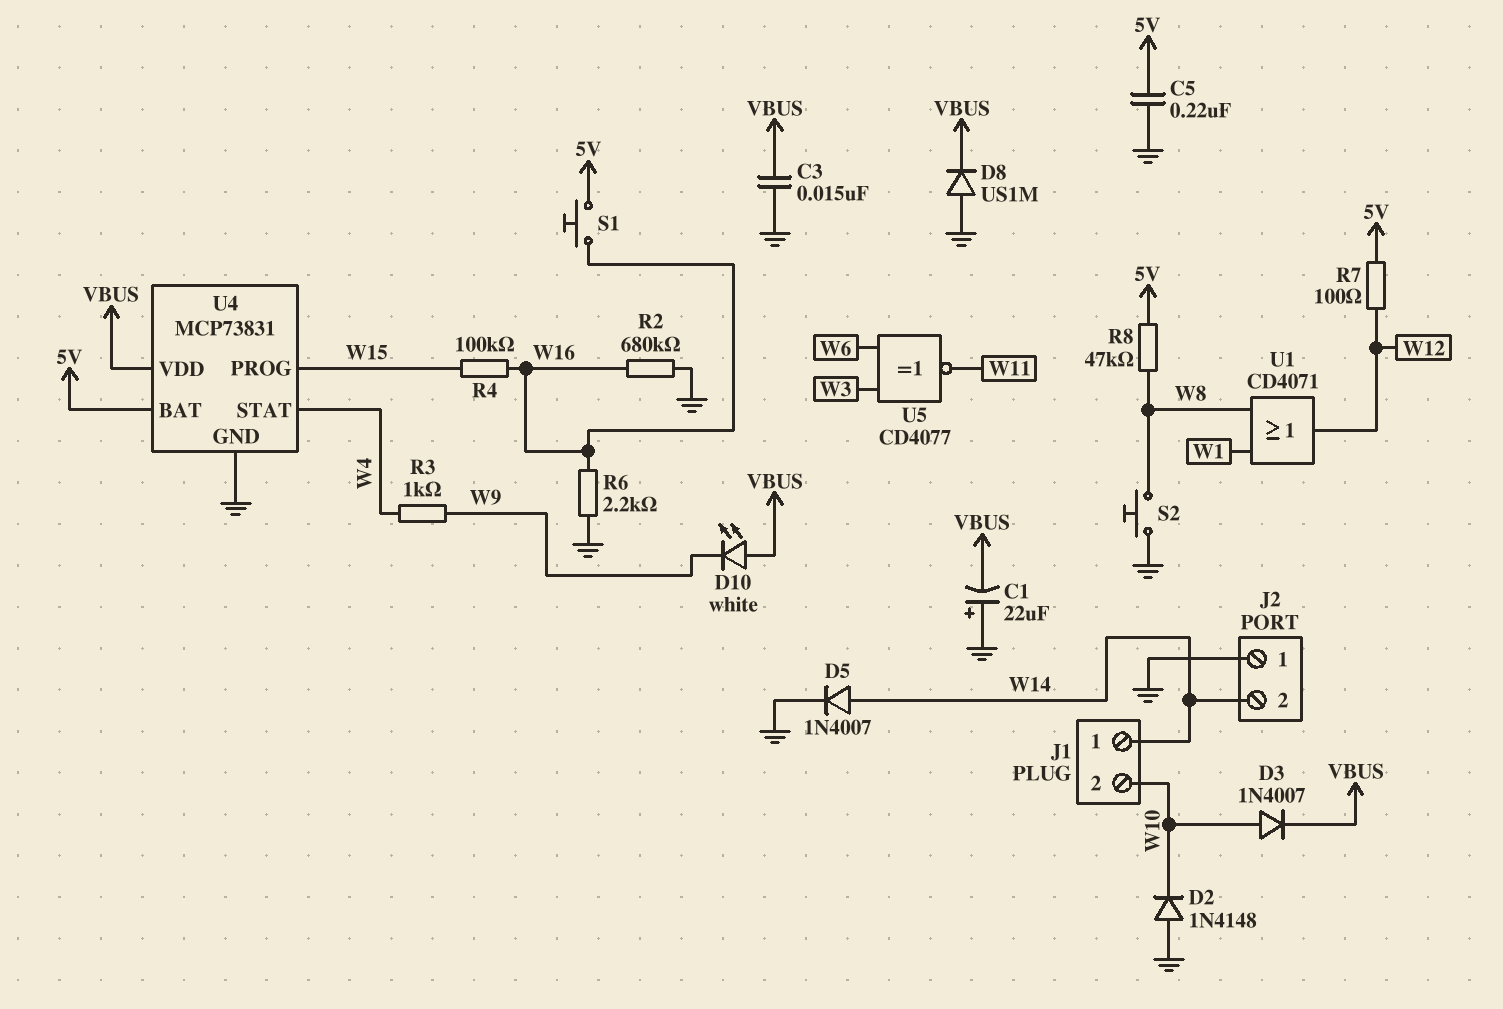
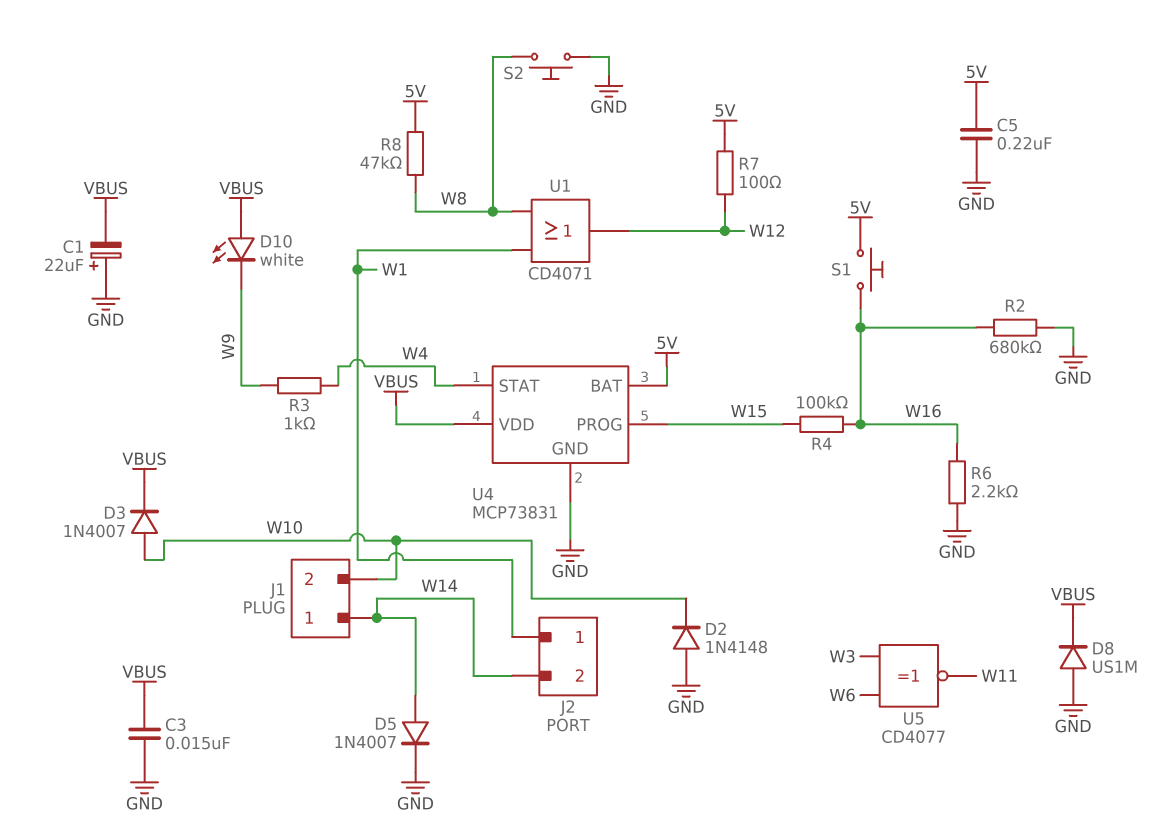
J2 pin 1: GND -> W1

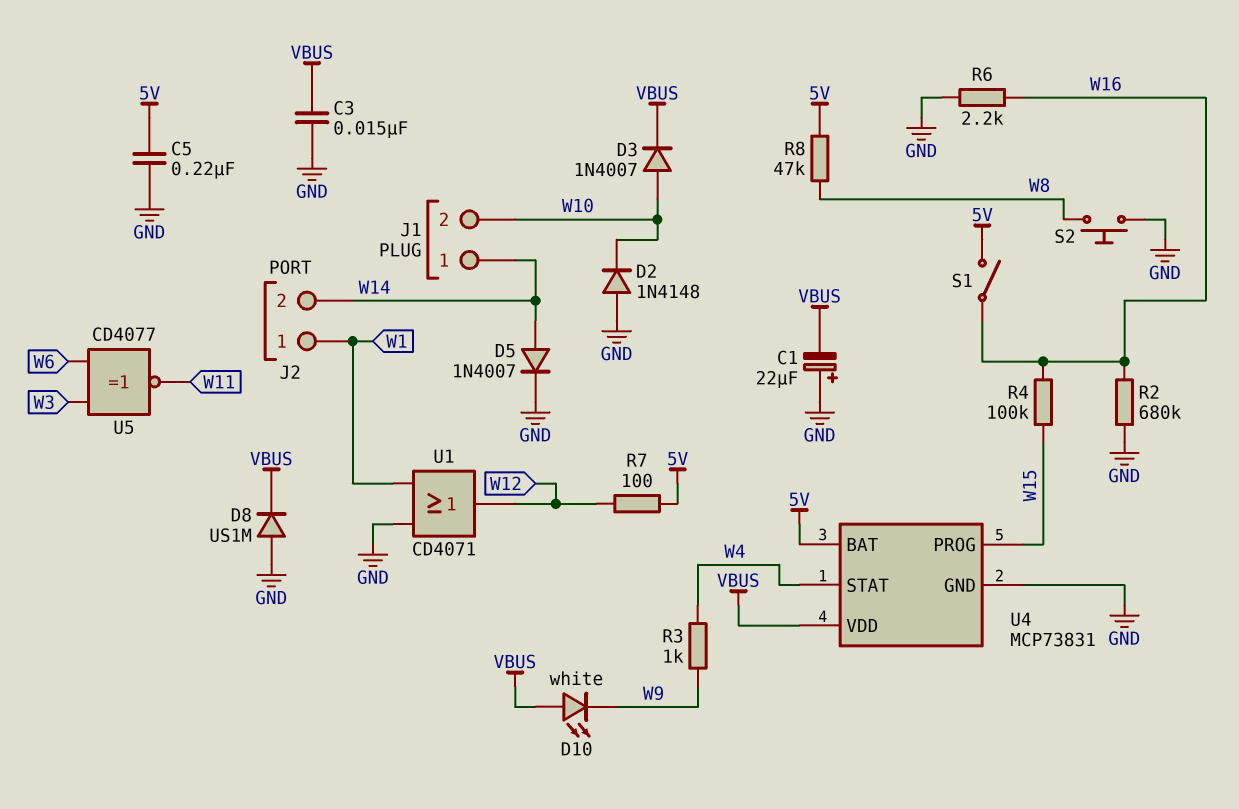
S1: button (5V, W16) -> switch (5V, W16)
U1: OR CD4071 (in W1, in W8, out W12) -> OR CD4071 (in GND, in W1, out W12)

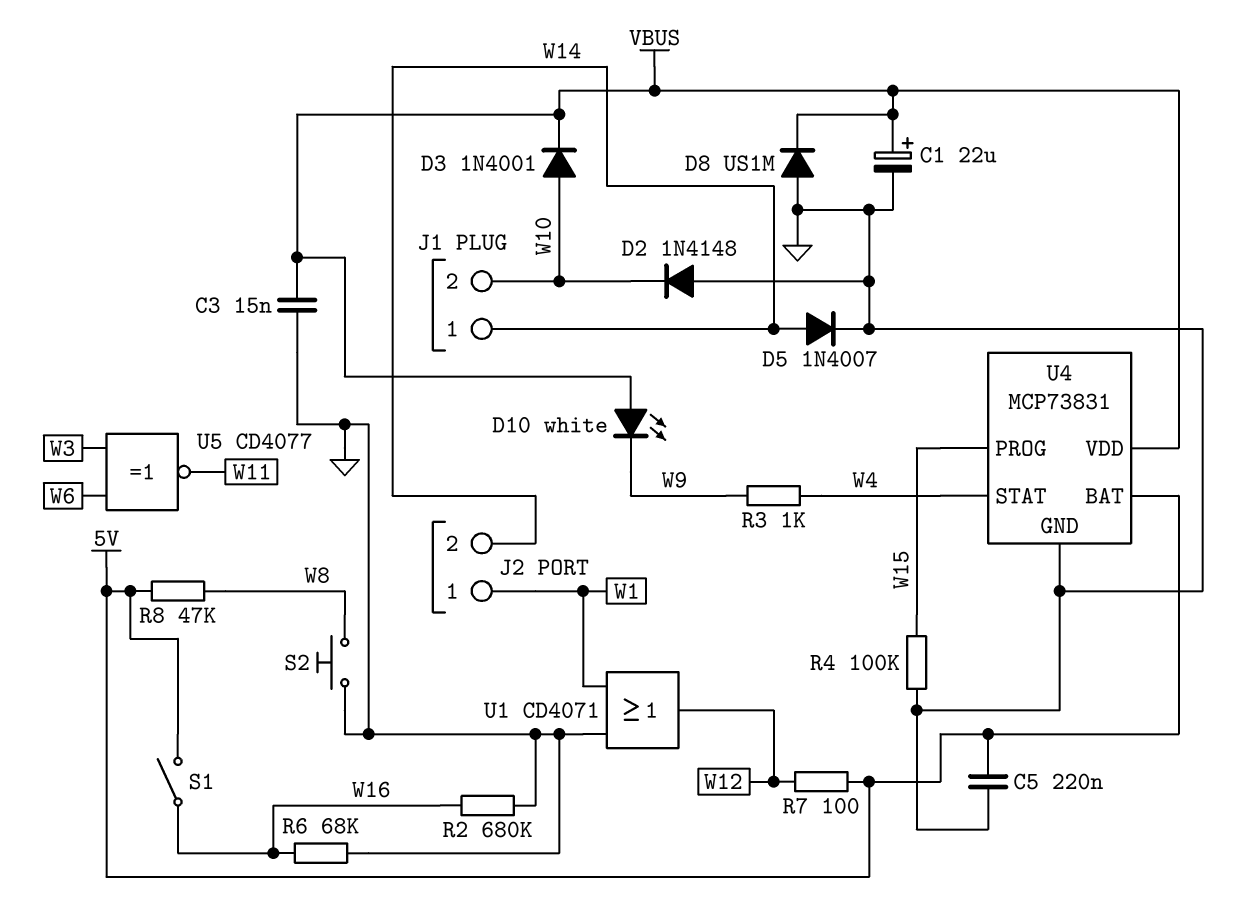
C1: 22uF (plus GND, minus VBUS) -> 22uF (plus VBUS, minus GND)
D3: diode 1N4007 (A W10, K VBUS) -> diode 1N4001 (A W10, K VBUS)
R4: 100k (W15, W16) -> 100k (GND, W15)
R6: 2.2k (GND, W16) -> 68k (GND, W16)

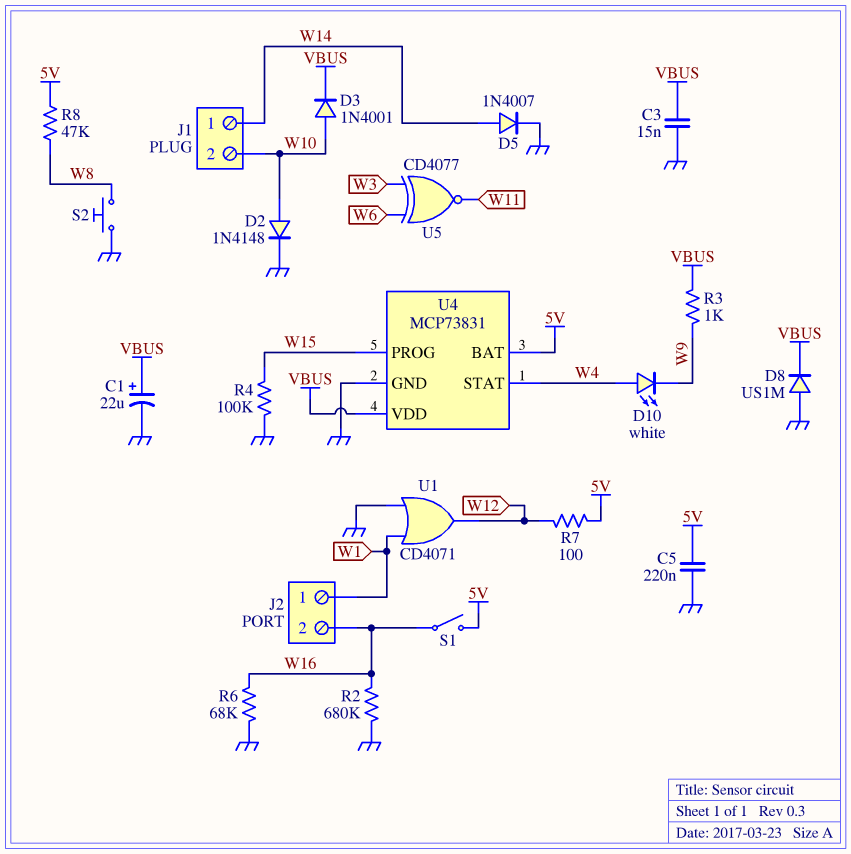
D2: diode 1N4148 (A GND, K W10) -> diode 1N4148 (A W10, K GND)
D10: LED white (A VBUS, K W9) -> LED white (A W4, K W9)
J2 pin 2: W14 -> W16
R3: 1k (W4, W9) -> 1k (VBUS, W9)

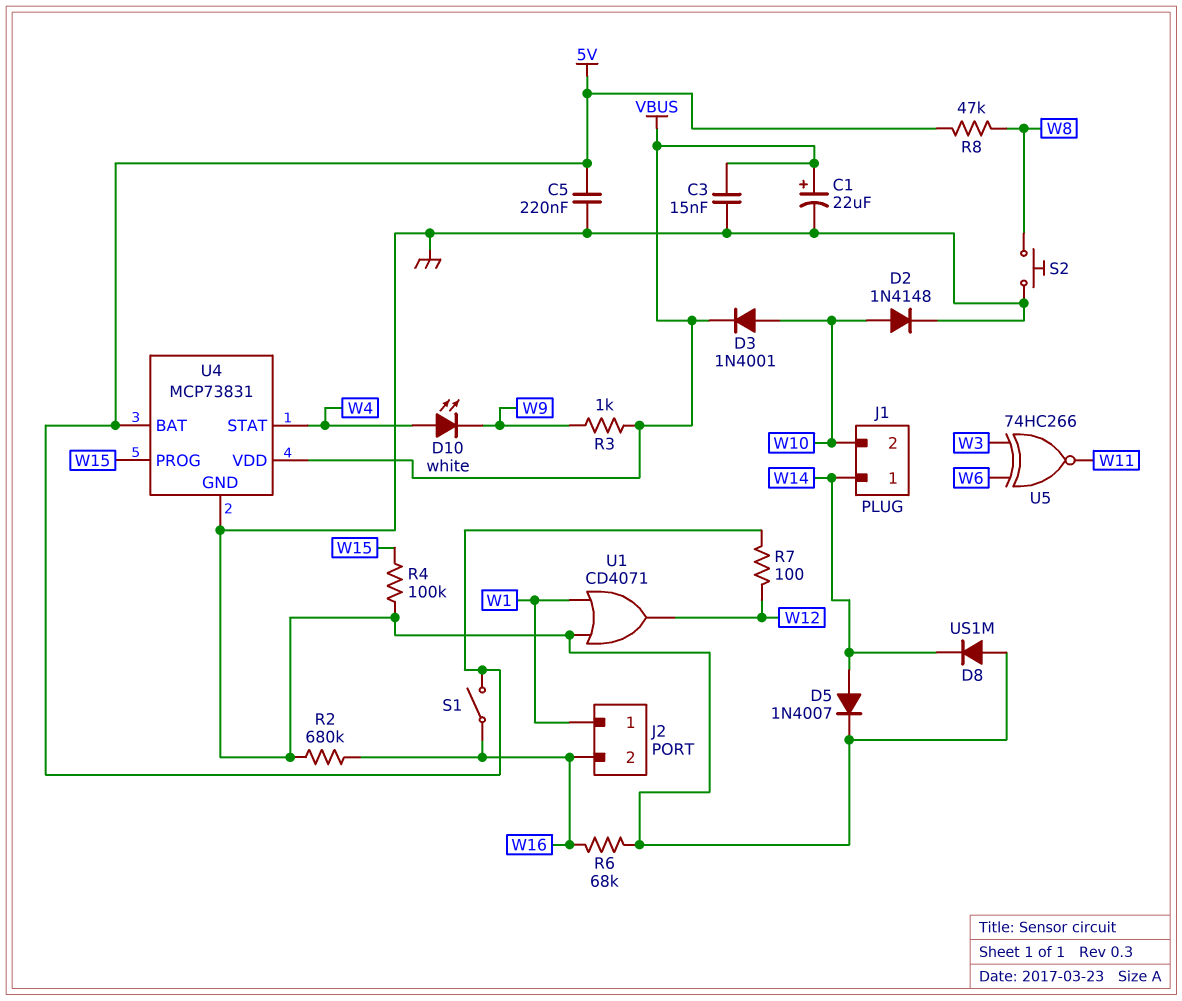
D8: diode US1M (A GND, K VBUS) -> diode US1M (A GND, K W14)
U5: XNOR CD4077 (in W3, in W6, out W11) -> XNOR 74HC266 (in W3, in W6, out W11)

